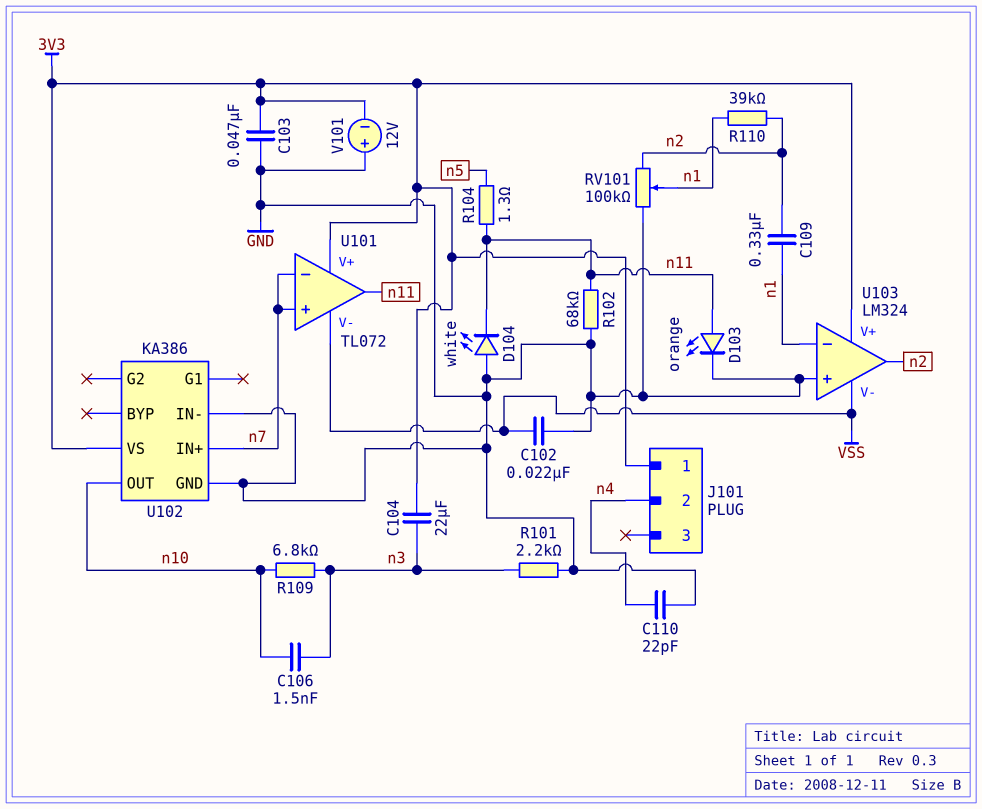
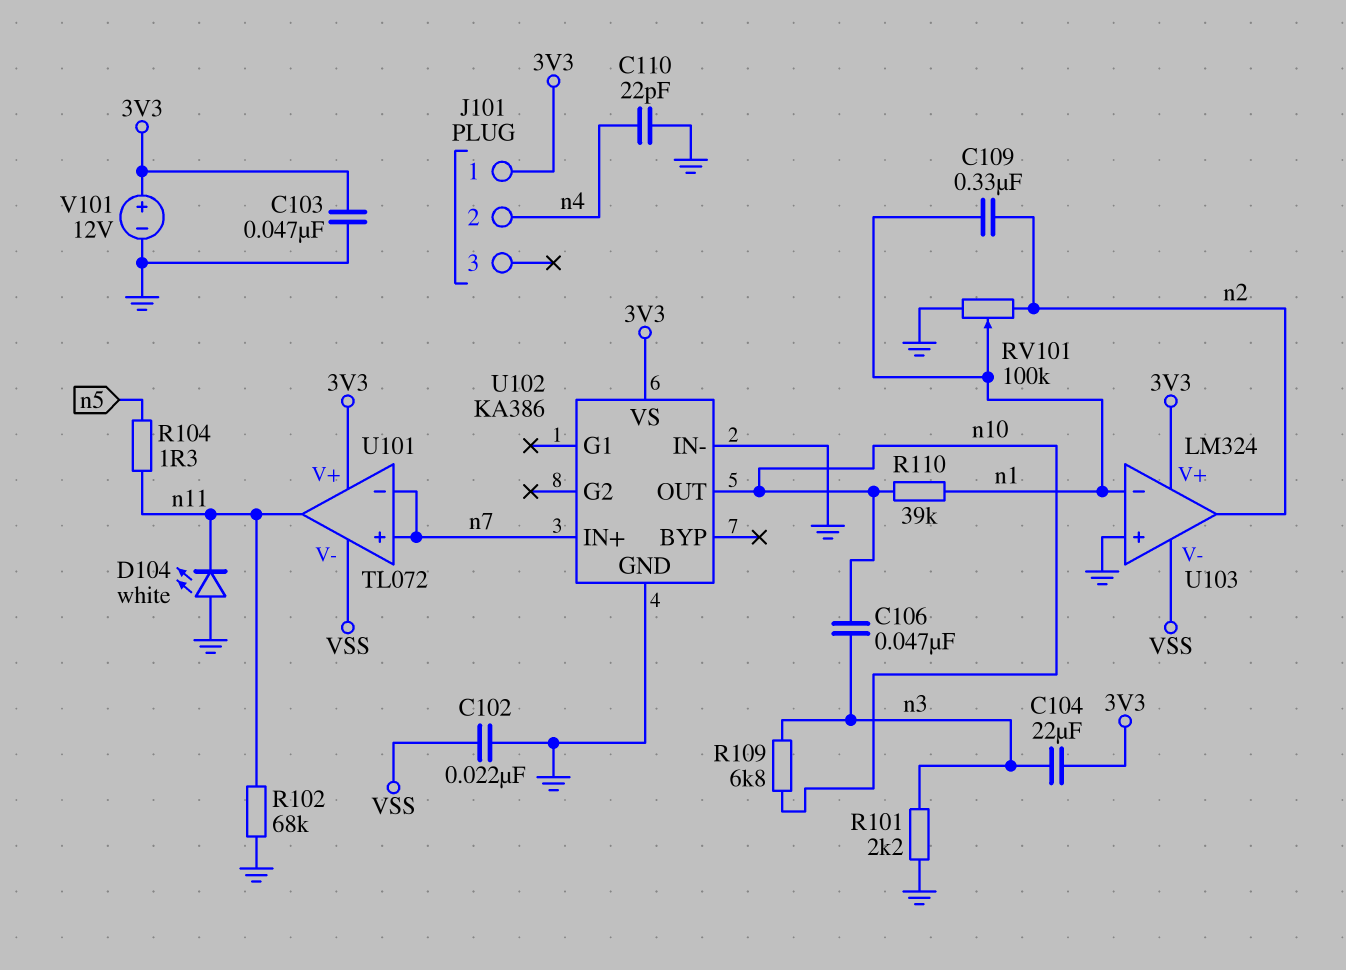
C106: 1.5nF (n3, n10) -> 47nF (n3, n10)
D103: LED orange (A n11, K GND) -> none
R110: 39k (n1, n2) -> 39k (n1, n10)
V101: 12V (plus GND, minus 3V3) -> 12V (plus 3V3, minus GND)

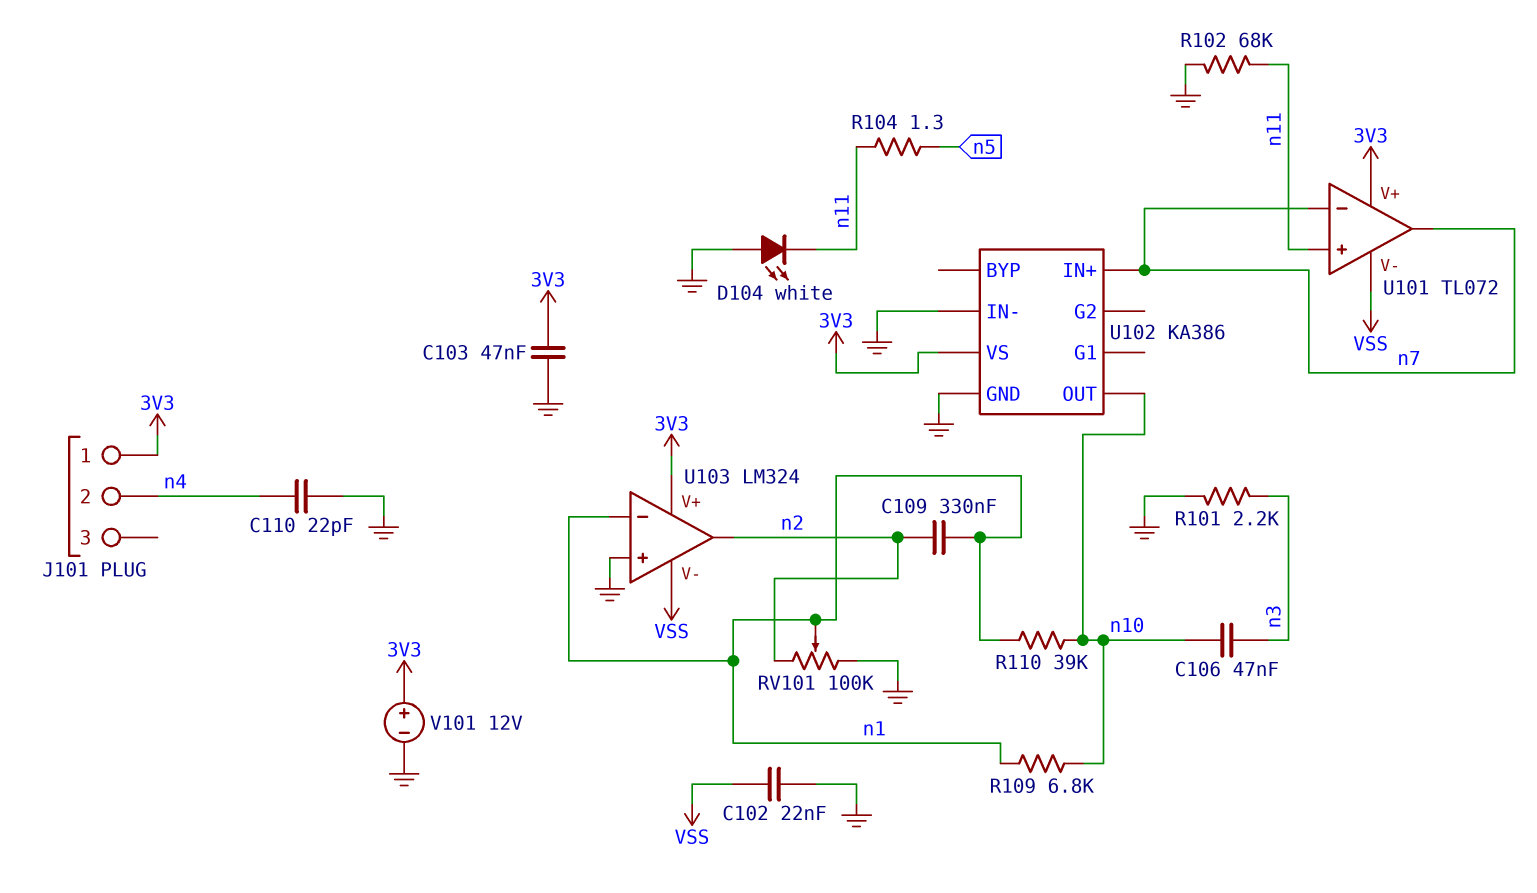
C104: 22uF (3V3, n3) -> none
R109: 6.8k (n3, n10) -> 6.8k (n1, n10)
U101 pin in+: n7 -> n11
U101 pin out: n11 -> n7

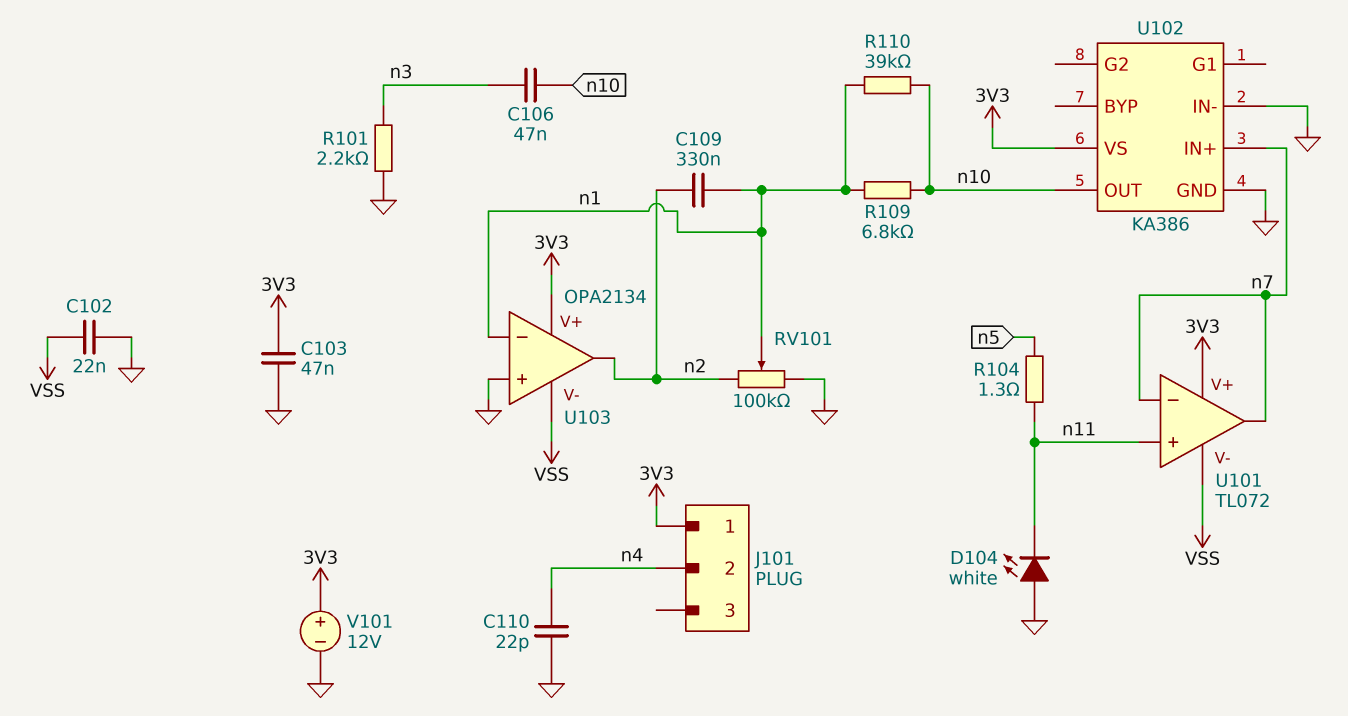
R102: 68k (GND, n11) -> none
U103: LM324 -> OPA2134

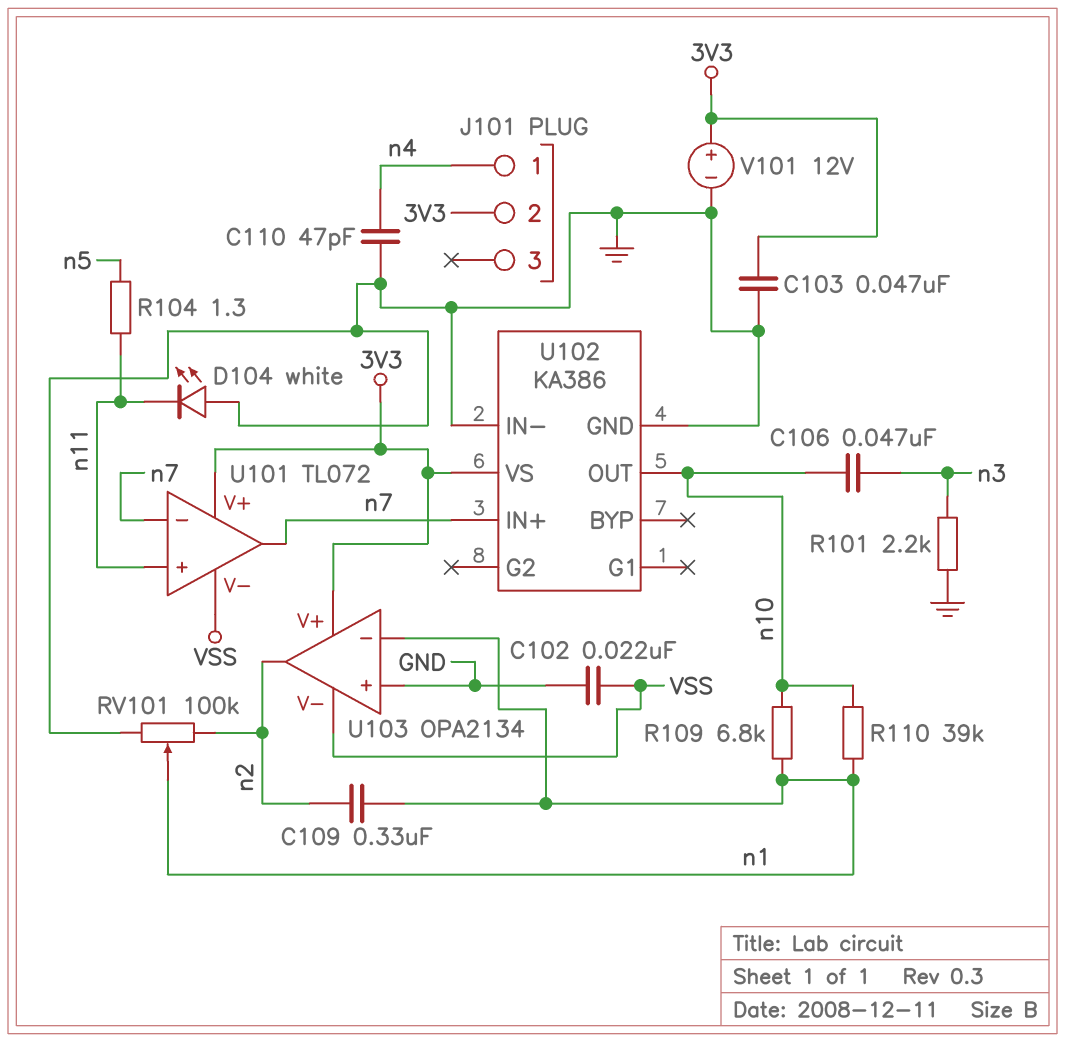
C110: 22pF (GND, n4) -> 47pF (GND, n4)
J101 pin 1: 3V3 -> n4
J101 pin 2: n4 -> 3V3

